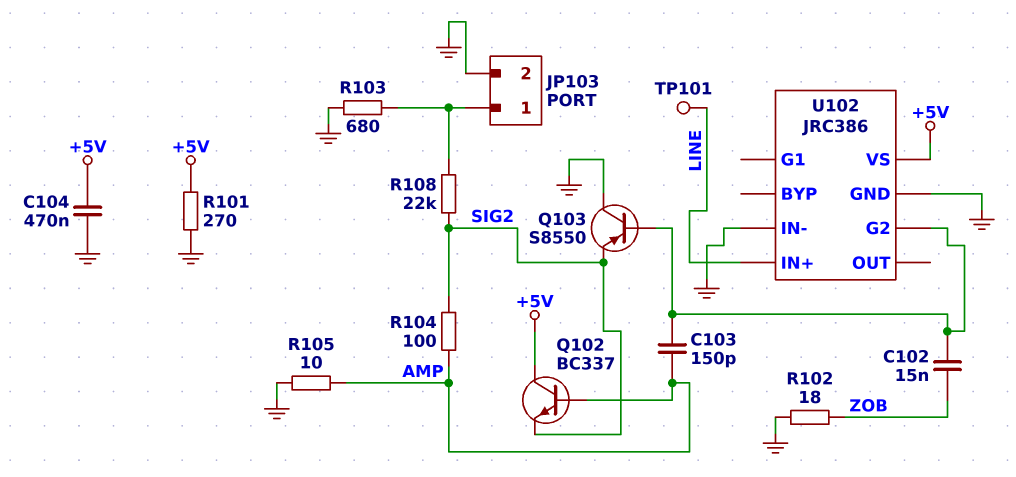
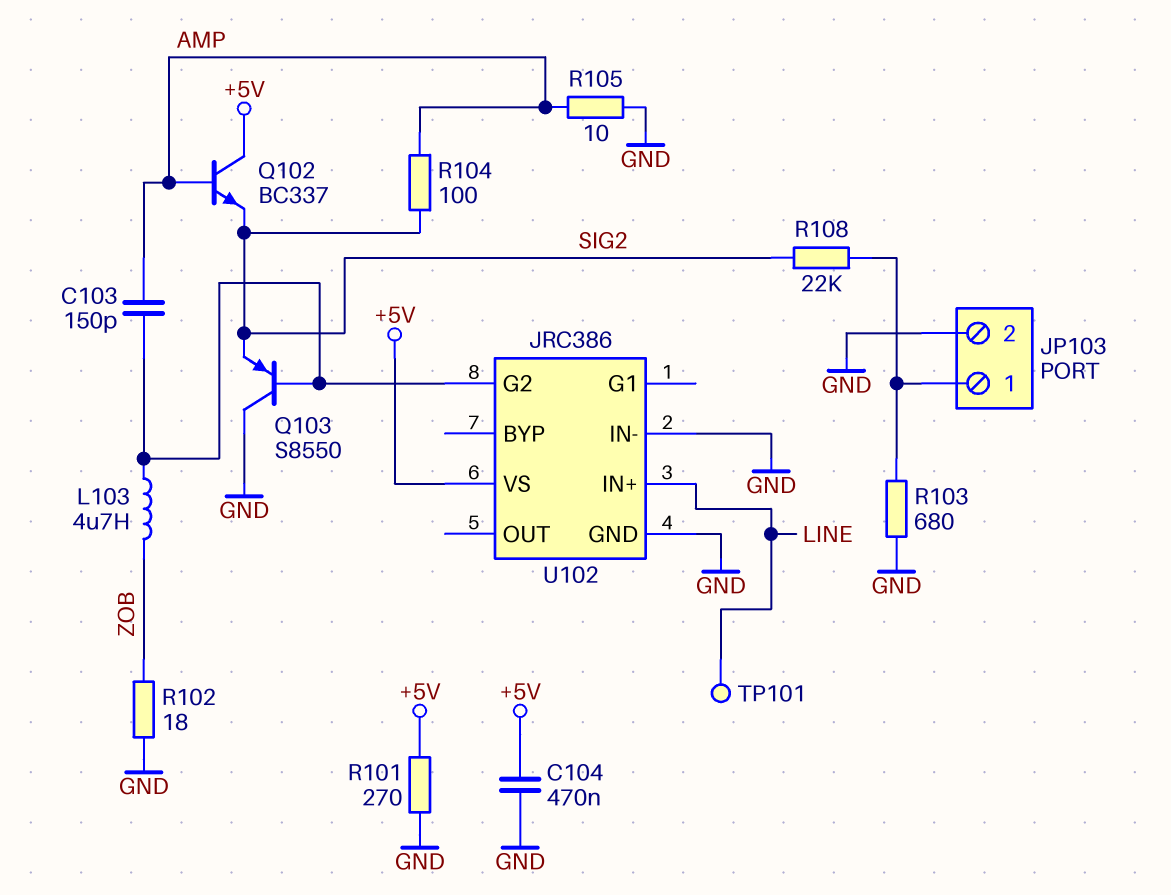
C102: 15nF (U102/G2, ZOB) -> none
L103: none -> 4.7uH (U102/G2, ZOB)

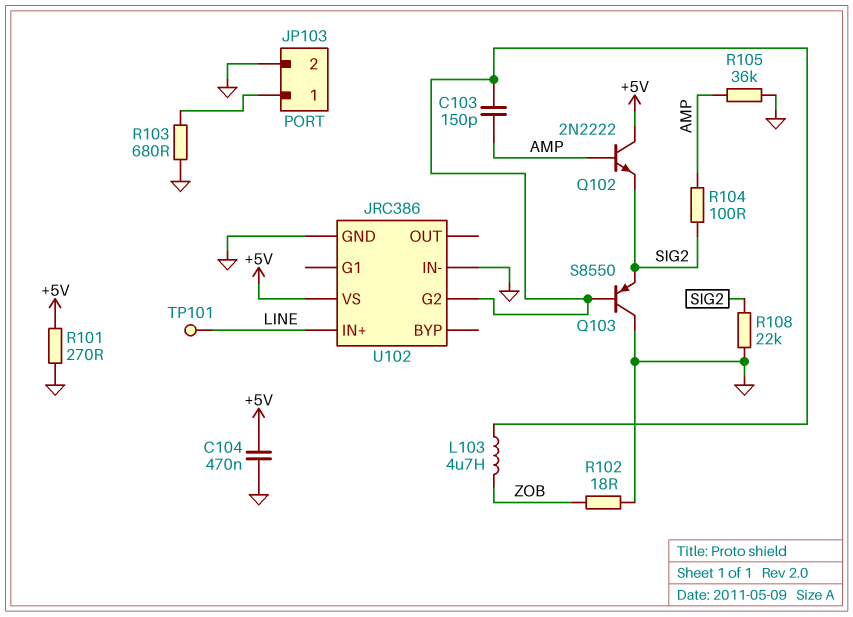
Q102: NPN BC337 (B AMP, C +5V, E SIG2) -> NPN 2N2222 (B AMP, C +5V, E SIG2)
R105: 10 (AMP, GND) -> 36k (AMP, GND)
R108: 22k (JP103/1, SIG2) -> 22k (GND, SIG2)

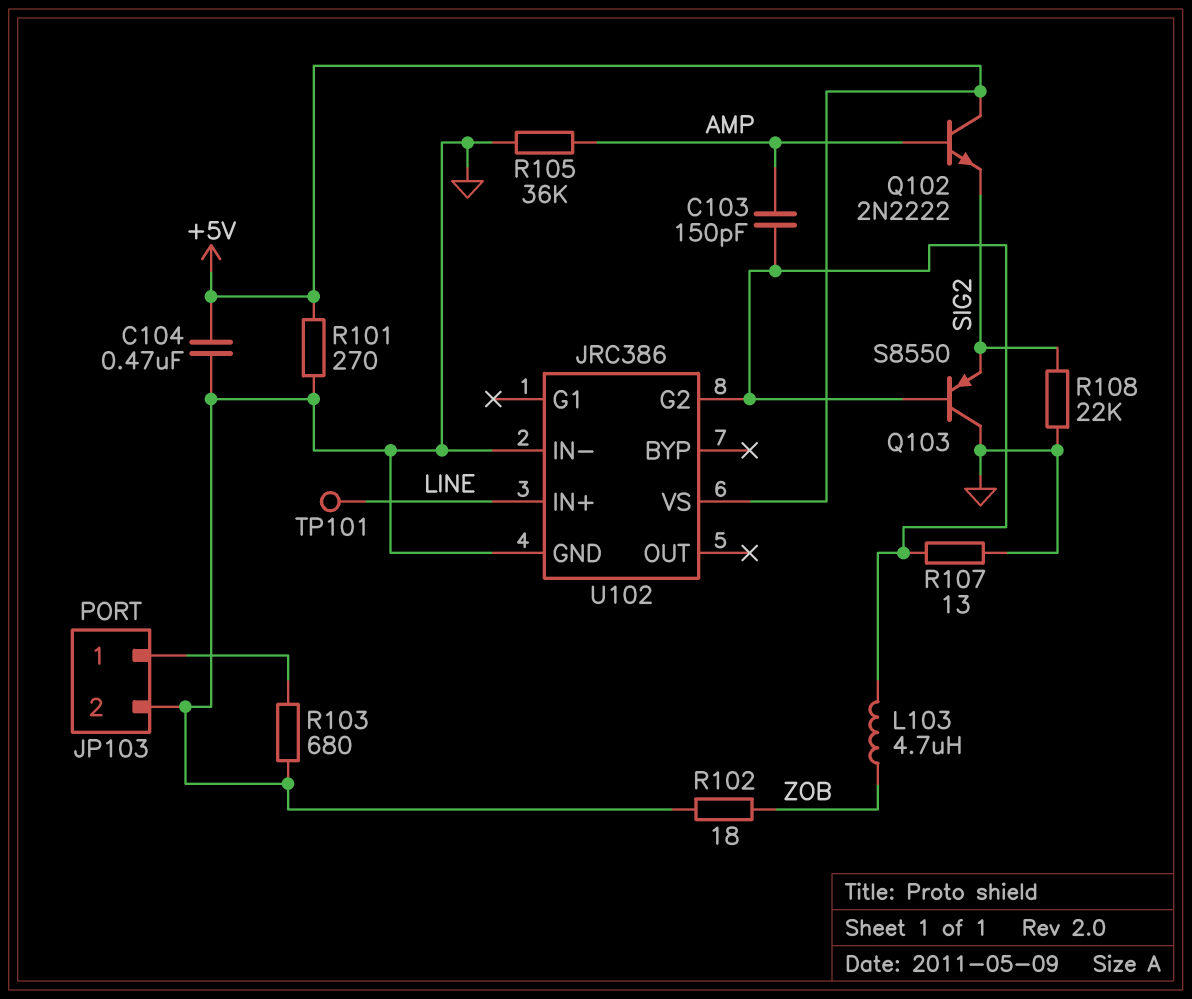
R104: 100 (AMP, SIG2) -> none
R107: none -> 13 (GND, U102/G2)

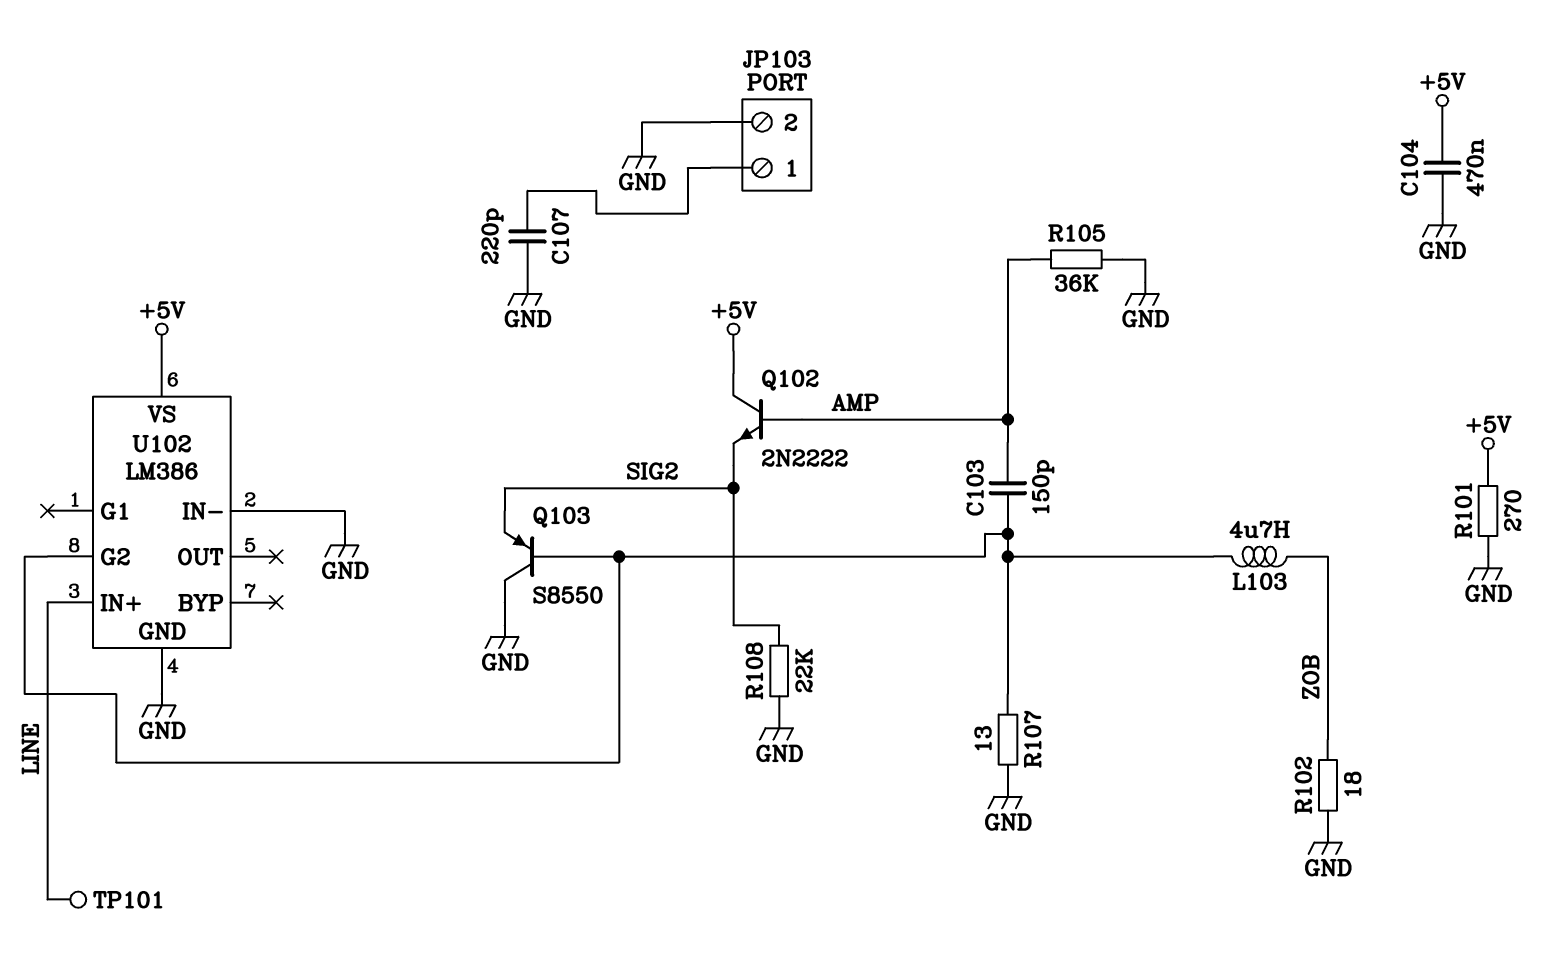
C107: none -> 220pF (GND, JP103/1)
R103: 680 (GND, JP103/1) -> none
U102: JRC386 -> LM386

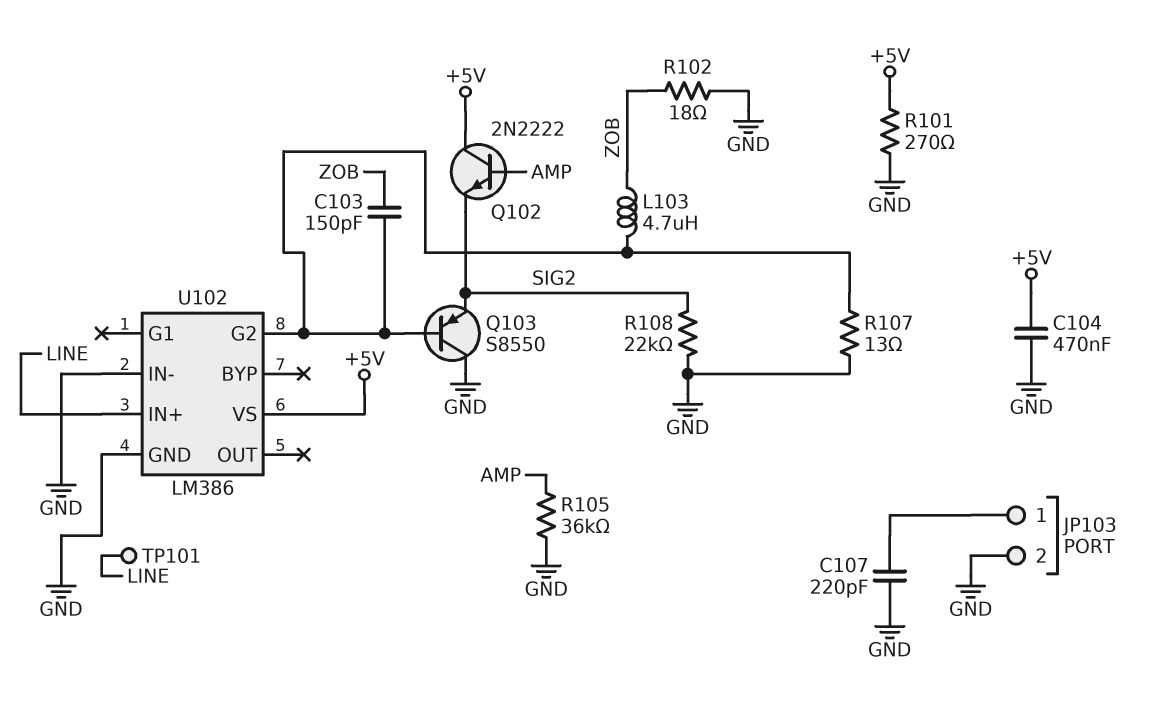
C103: 150pF (AMP, U102/G2) -> 150pF (U102/G2, ZOB)

